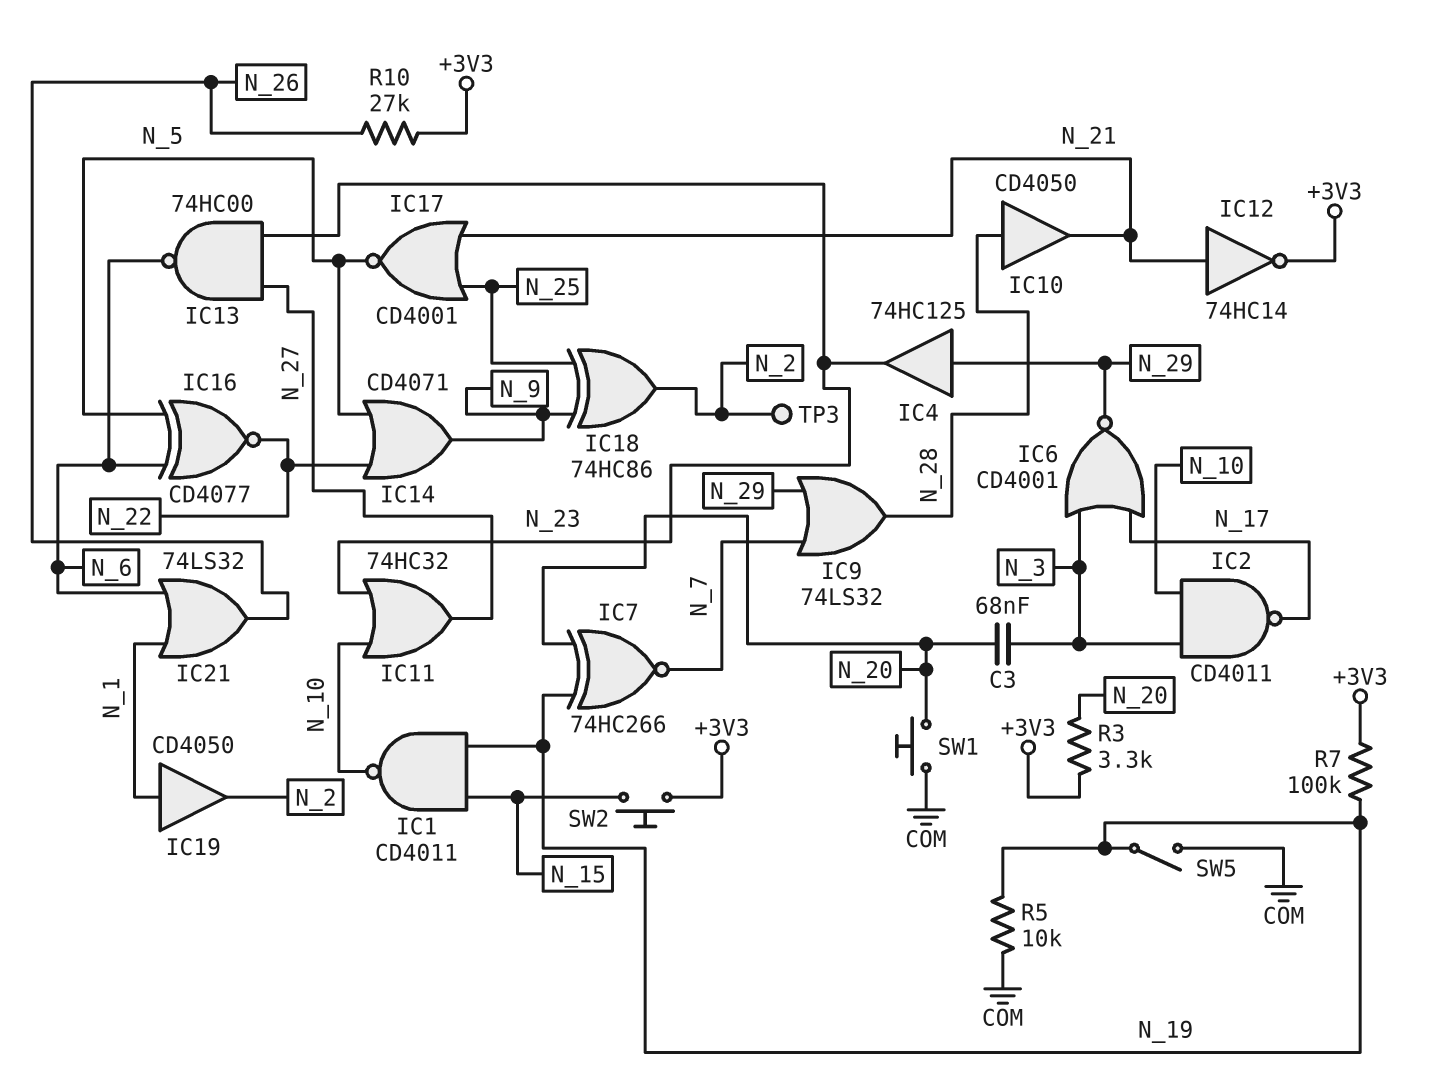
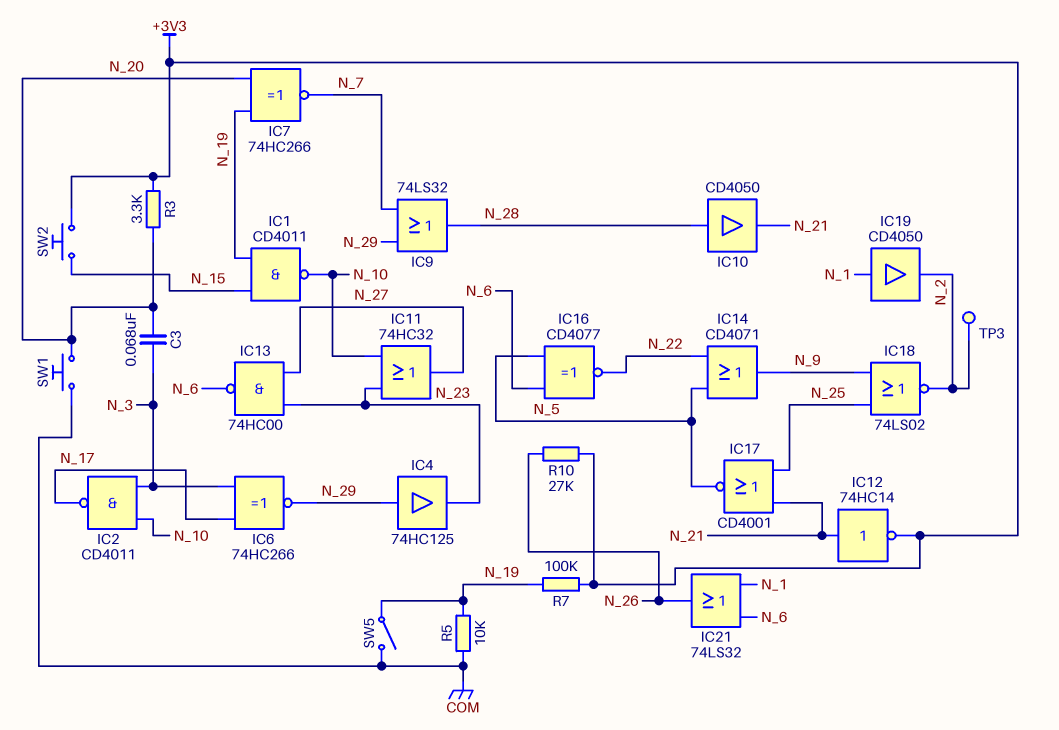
IC6: NOR CD4001 (in N_3, in N_17, out N_29) -> XNOR 74HC266 (in N_3, in N_17, out N_29)
IC18: XOR 74HC86 (in N_9, in N_25, out N_2) -> NOR 74LS02 (in N_9, in N_25, out N_2)

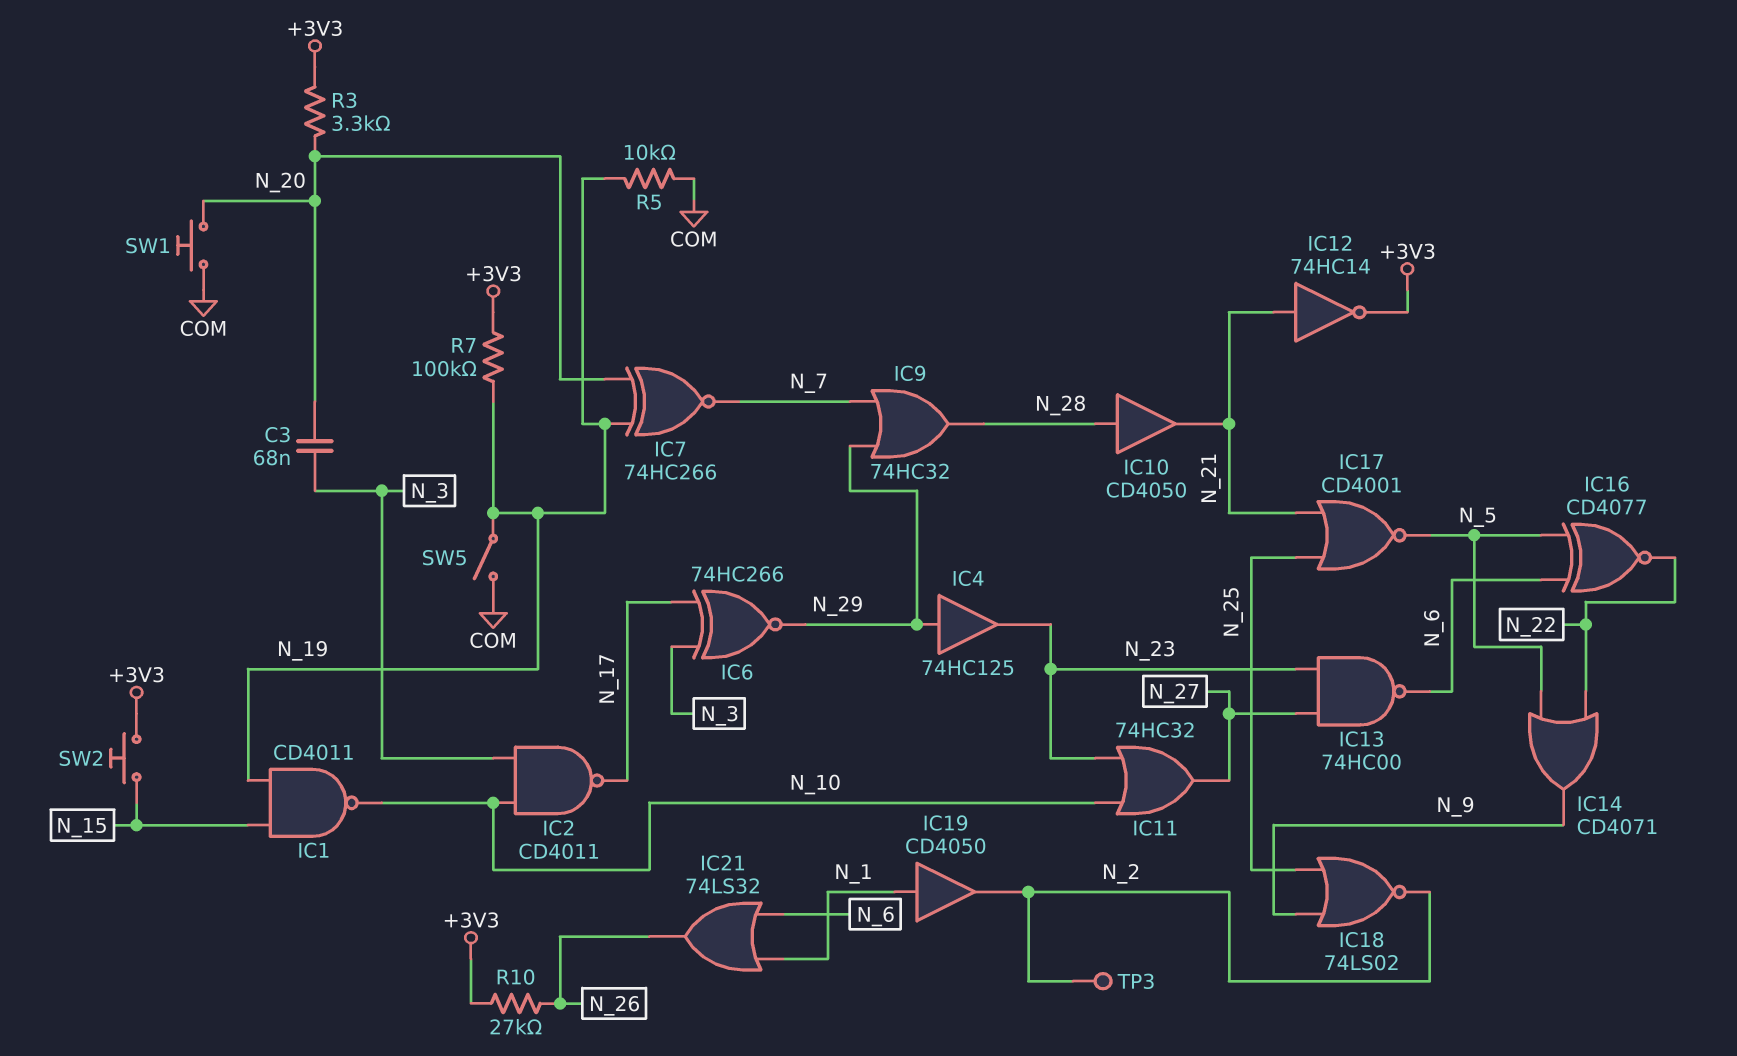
IC9: OR 74LS32 (in N_7, in N_29, out N_28) -> OR 74HC32 (in N_7, in N_29, out N_28)

